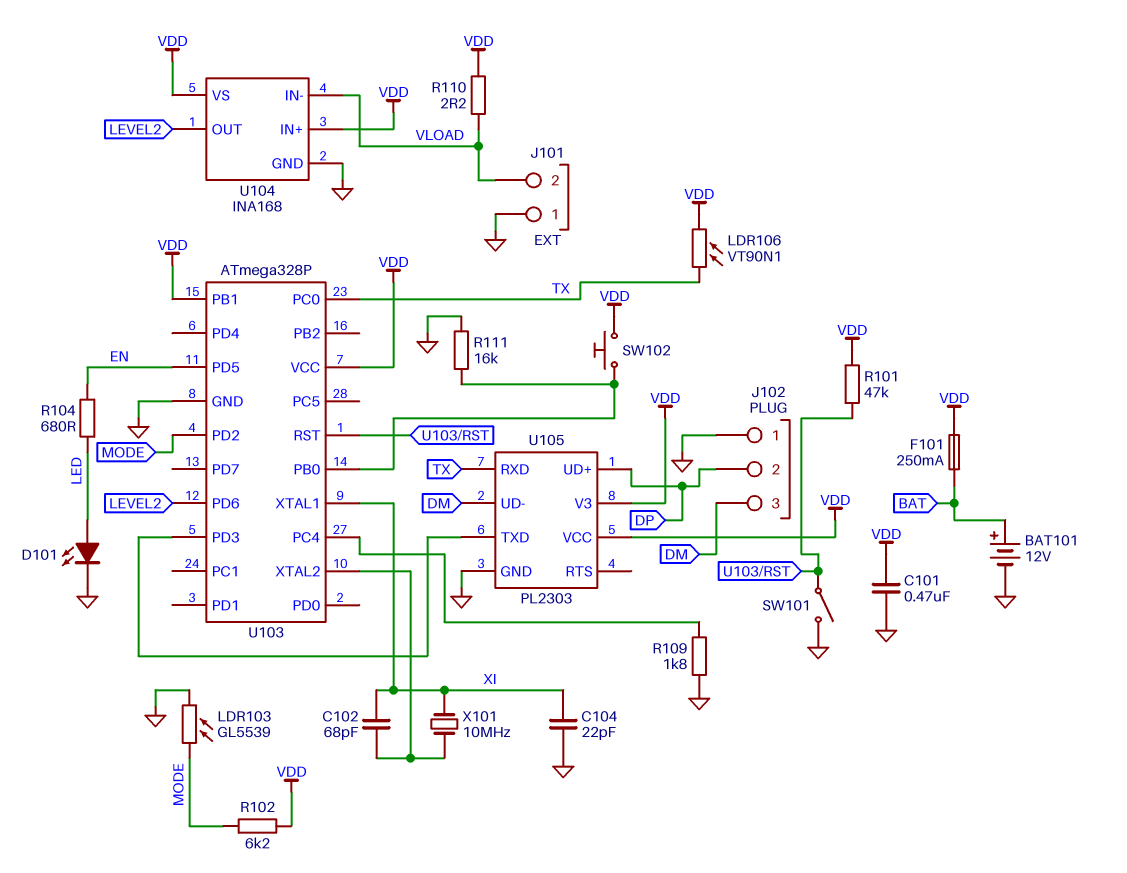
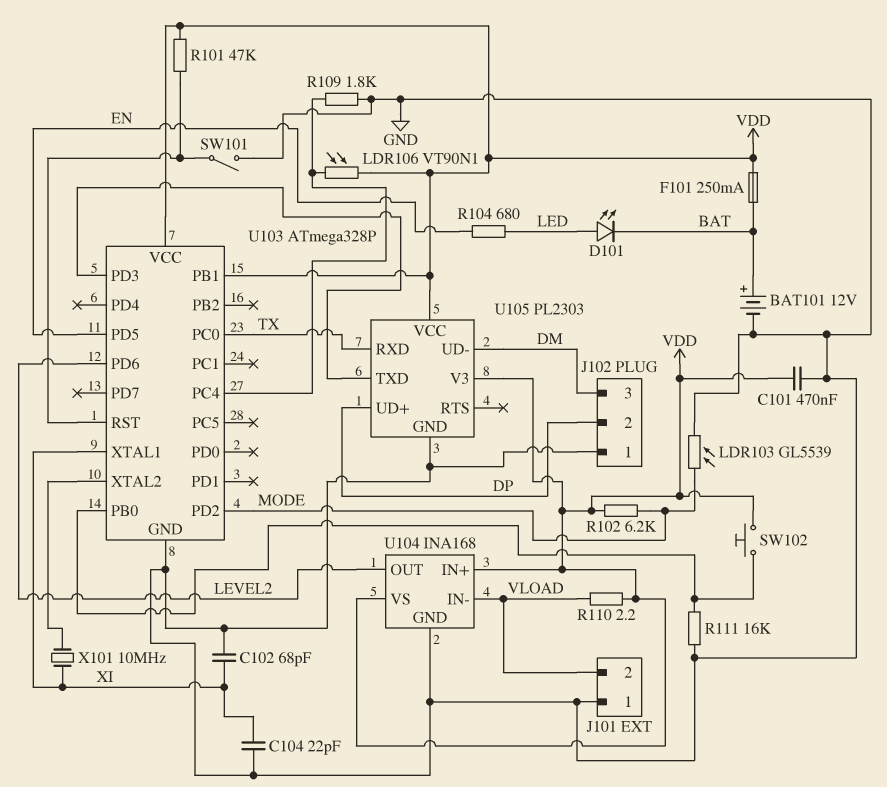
C102: 68pF (U103/XTAL2, XI) -> 68pF (GND, XI)
D101: LED (A LED, K GND) -> LED (A LED, K BAT)
LDR106: VT90N1 (TX, VDD) -> VT90N1 (U103/PC4, VDD)

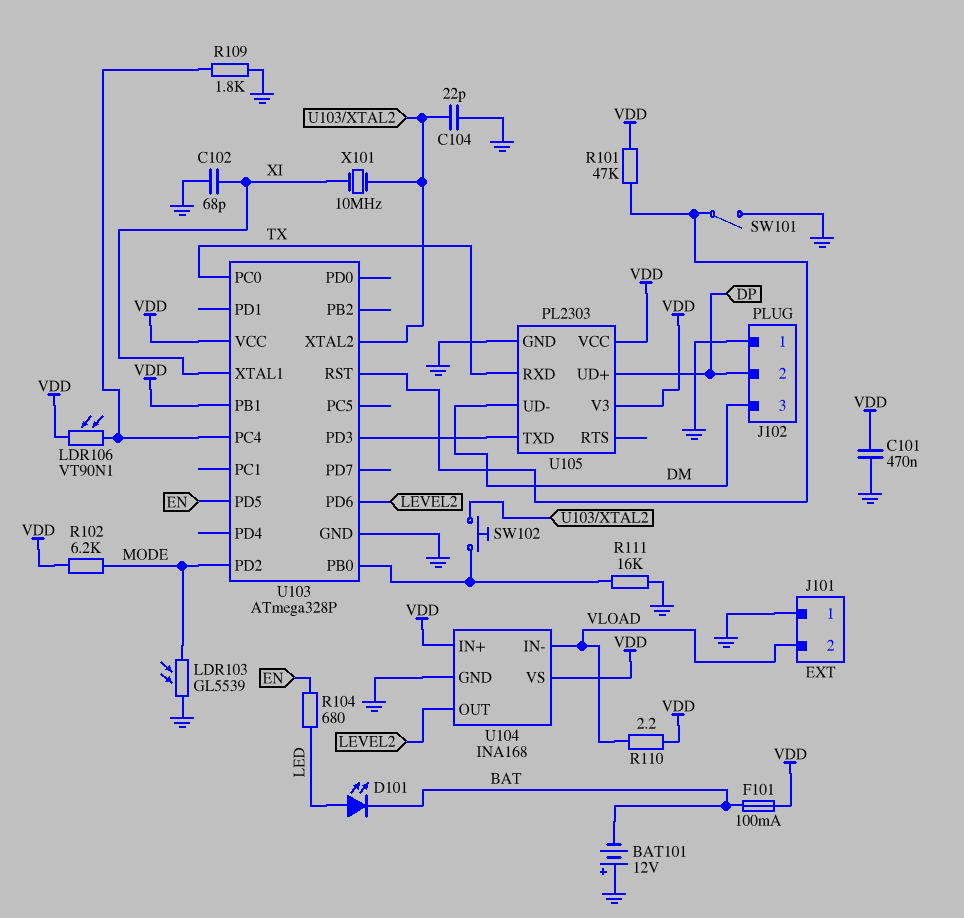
BAT101: 12V (plus BAT, minus GND) -> 12V (plus GND, minus BAT)
C104: 22pF (GND, XI) -> 22pF (GND, U103/XTAL2)
F101: 250mA (BAT, VDD) -> 100mA (BAT, VDD)
SW102: button (U103/PB0, VDD) -> button (U103/PB0, U103/XTAL2)

